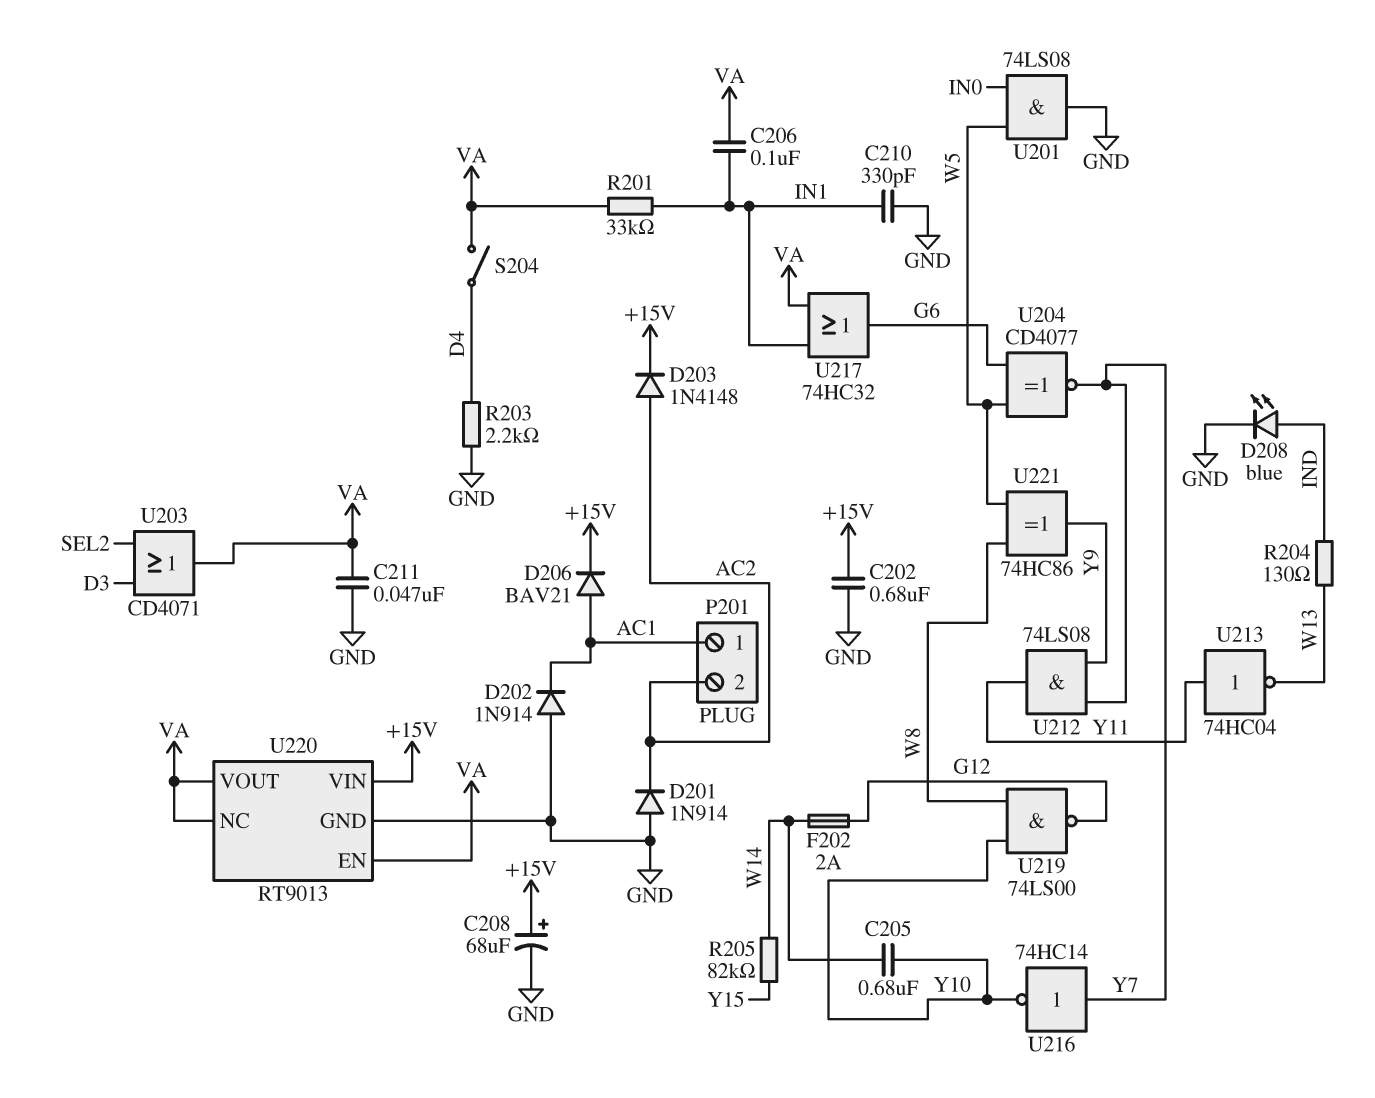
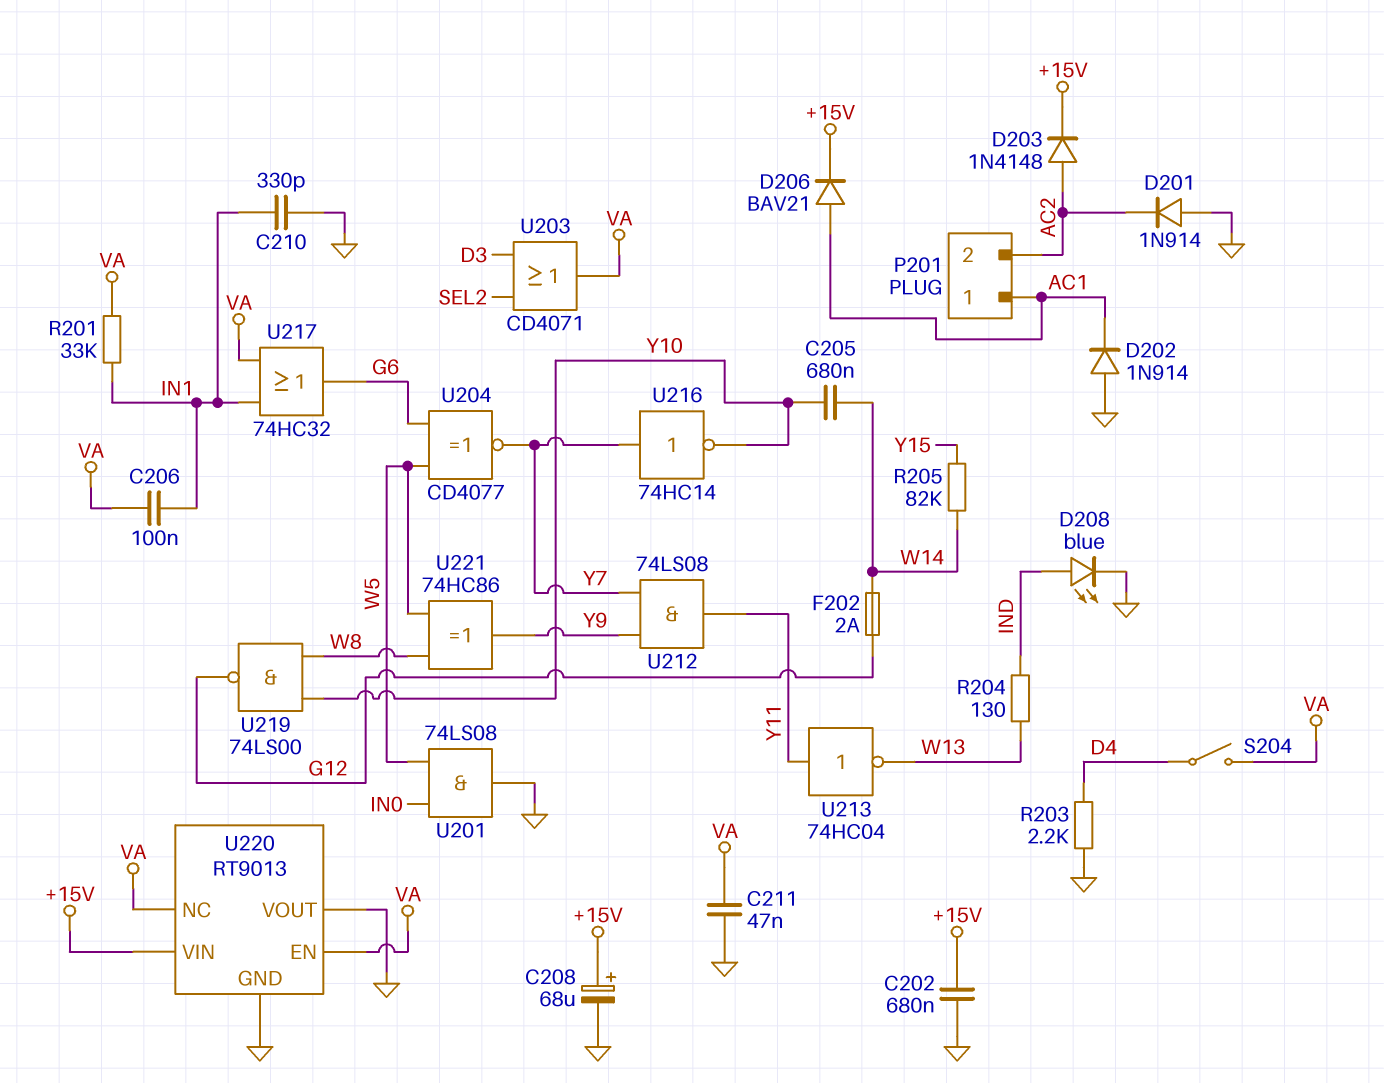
U220 pin VOUT: VA -> GND

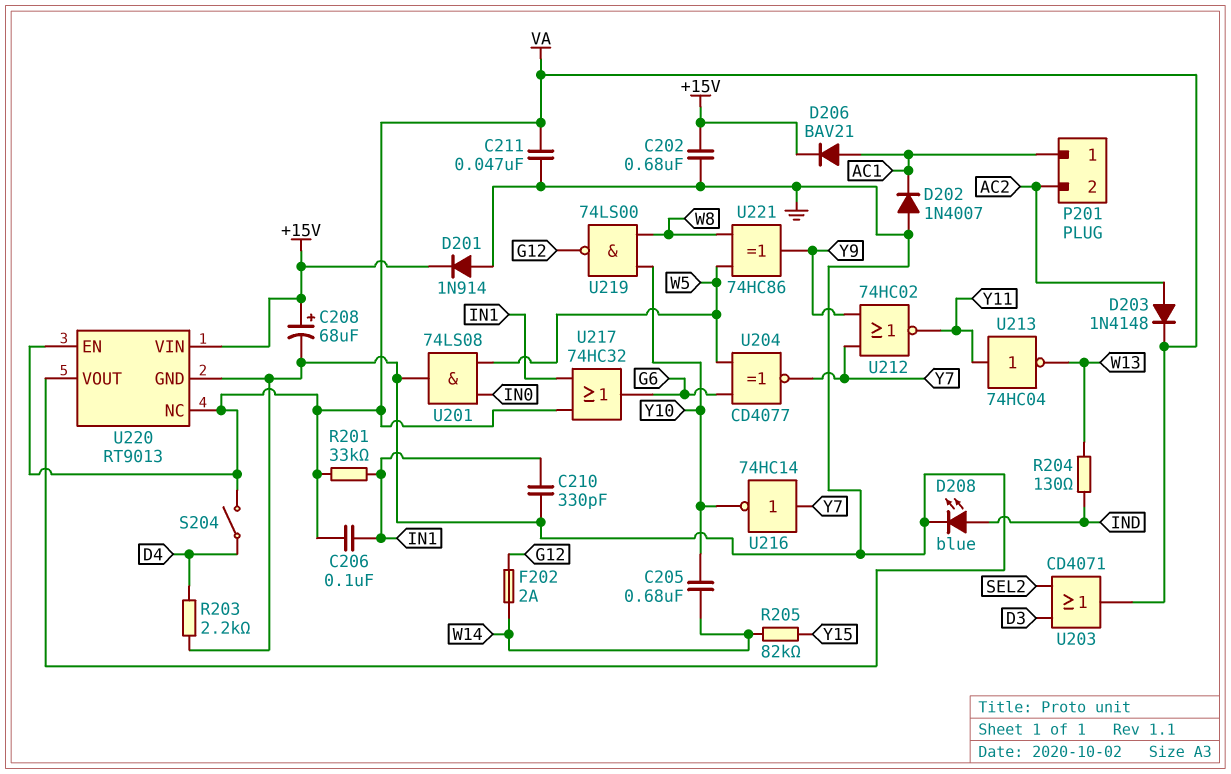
D201: diode 1N914 (A GND, K AC2) -> diode 1N914 (A GND, K +15V)
D202: diode 1N914 (A GND, K AC1) -> diode 1N4007 (A GND, K AC1)
D203: diode 1N4148 (A AC2, K +15V) -> diode 1N4148 (A AC2, K VA)
U212: AND 74LS08 (in Y7, in Y9, out Y11) -> NOR 74HC02 (in Y7, in Y9, out Y11)

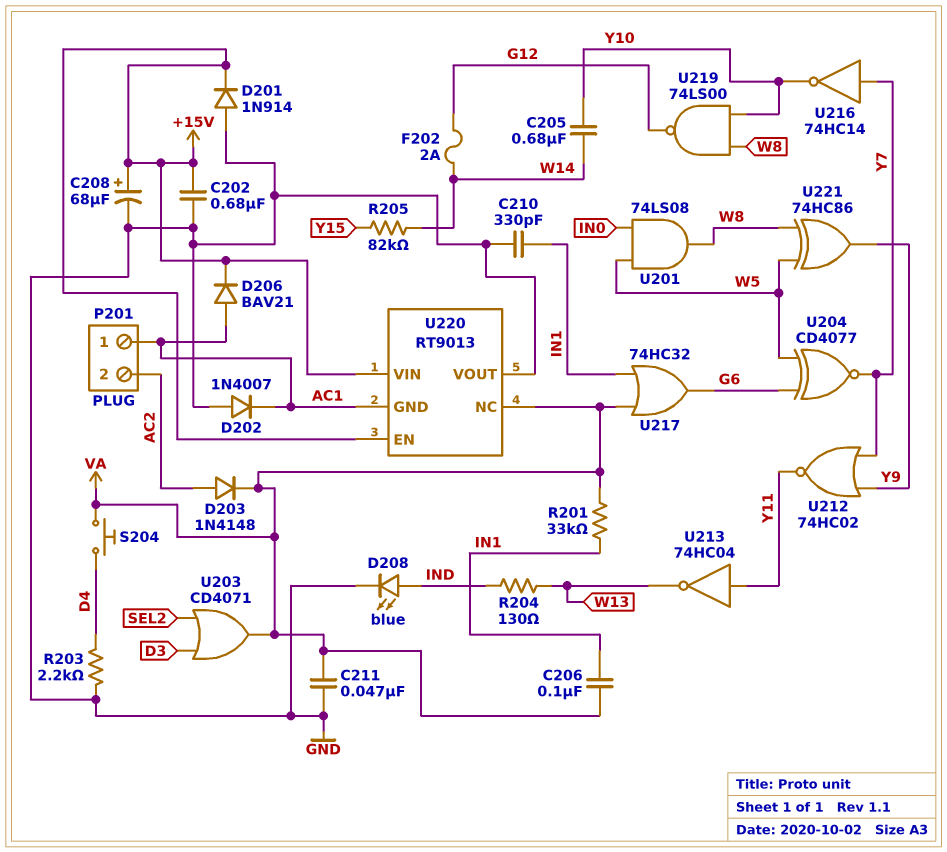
S204: switch (D4, VA) -> button (D4, VA)
U201: AND 74LS08 (in IN0, in W5, out GND) -> AND 74LS08 (in IN0, in W5, out W8)
U220 pin EN: VA -> +15V
U220 pin GND: GND -> AC1

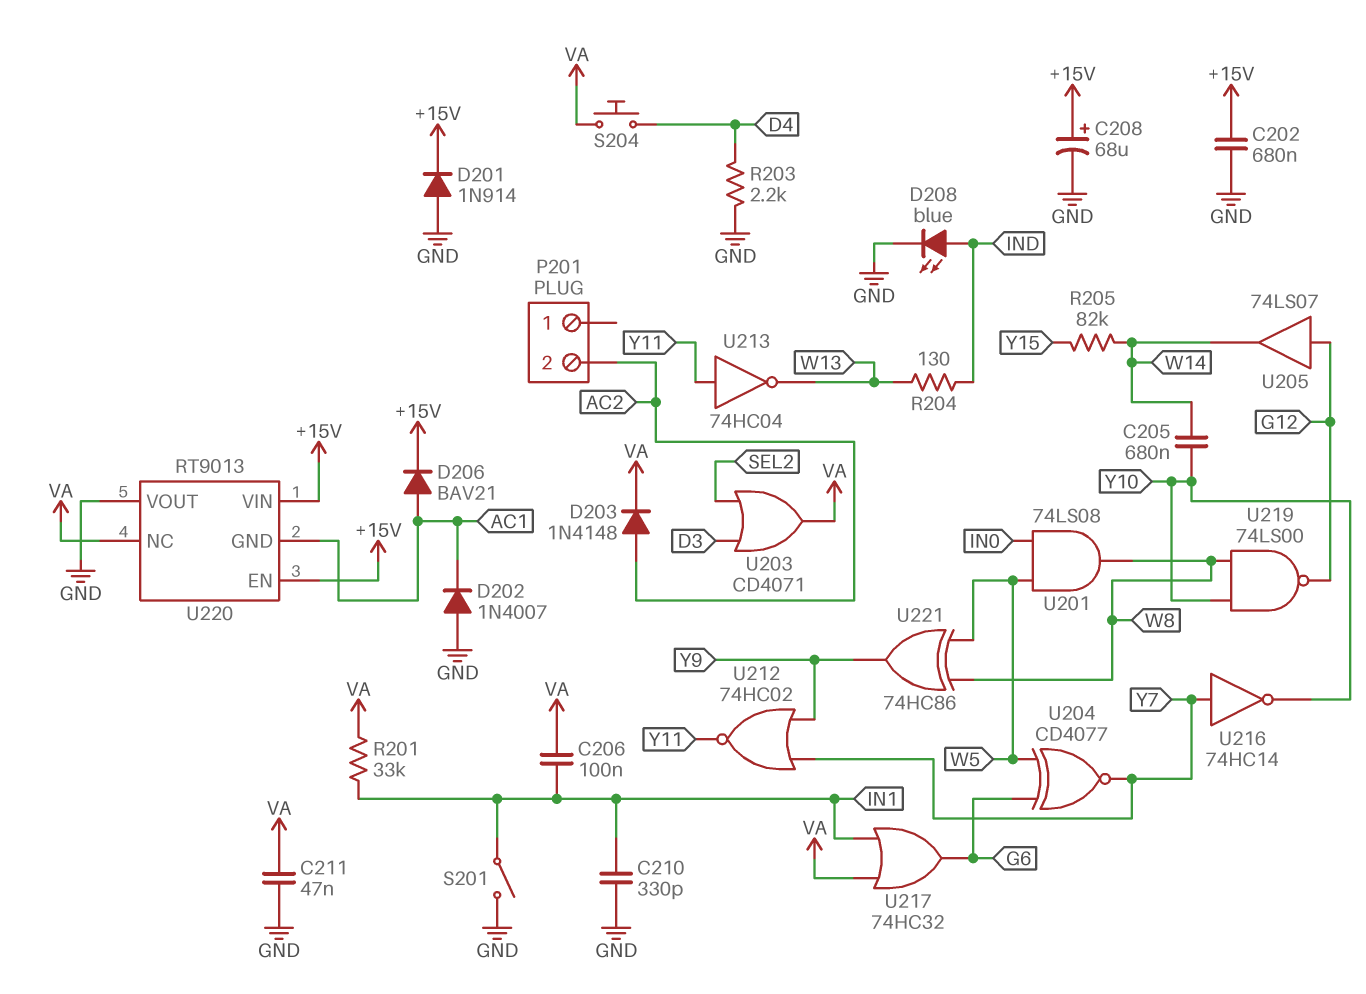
F202: 2A (G12, W14) -> none
P201 pin 1: AC1 -> none
S201: none -> switch (GND, IN1)
U205: none -> buffer 74LS07 (in G12, out W14)

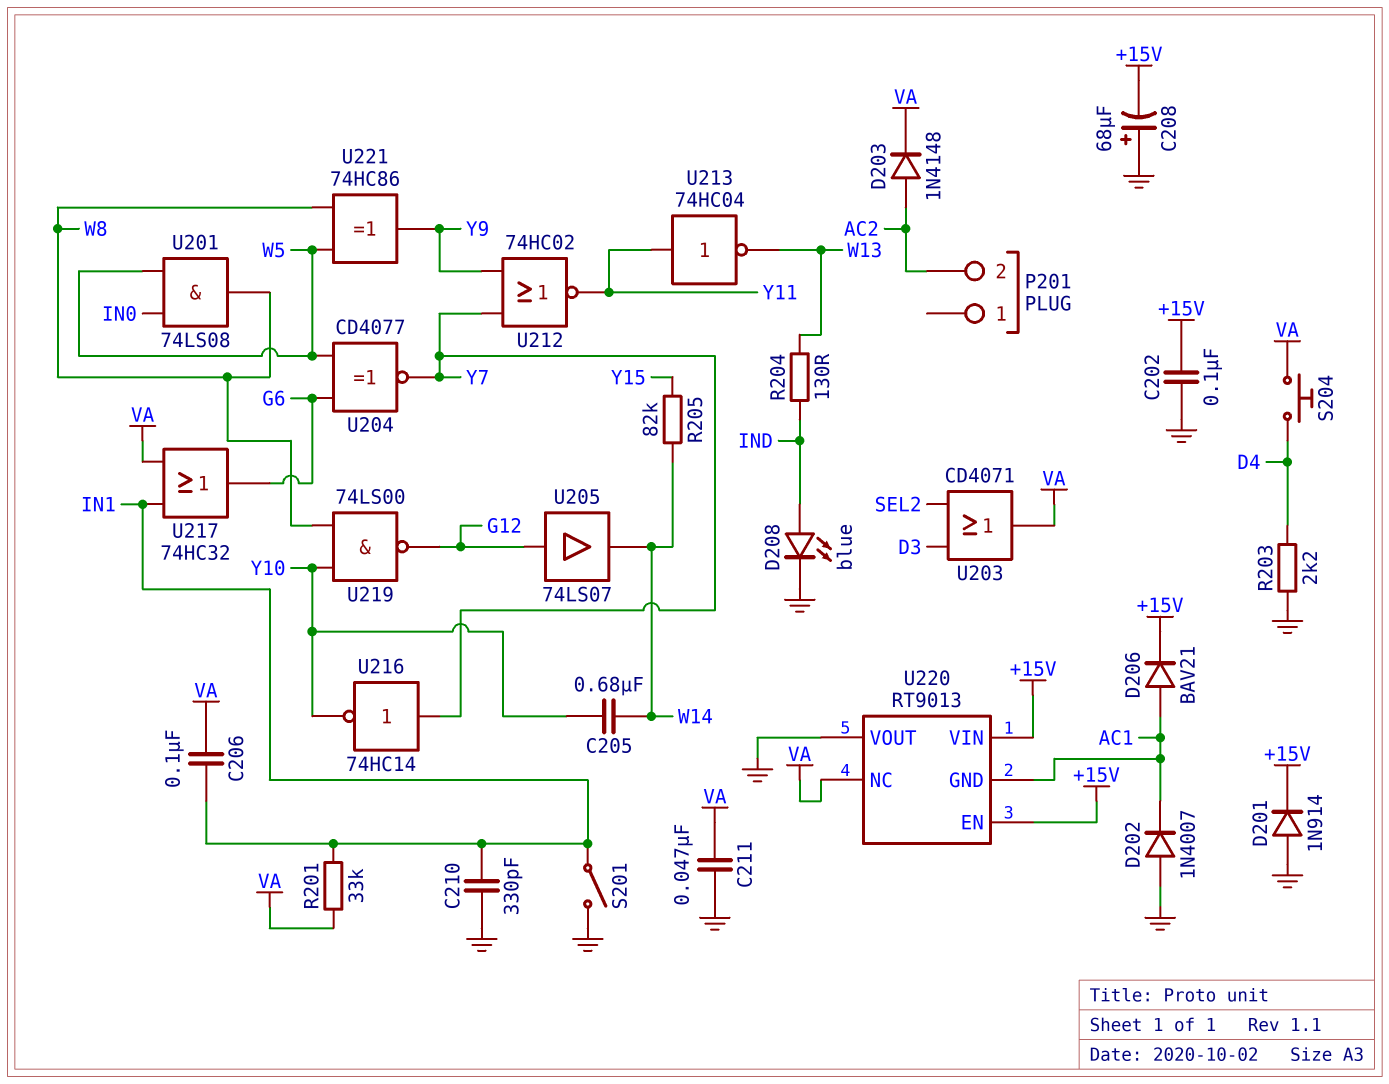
C202: 680nF (+15V, GND) -> 100nF (+15V, GND)
C208: 68uF (plus +15V, minus GND) -> 68uF (plus GND, minus +15V)

